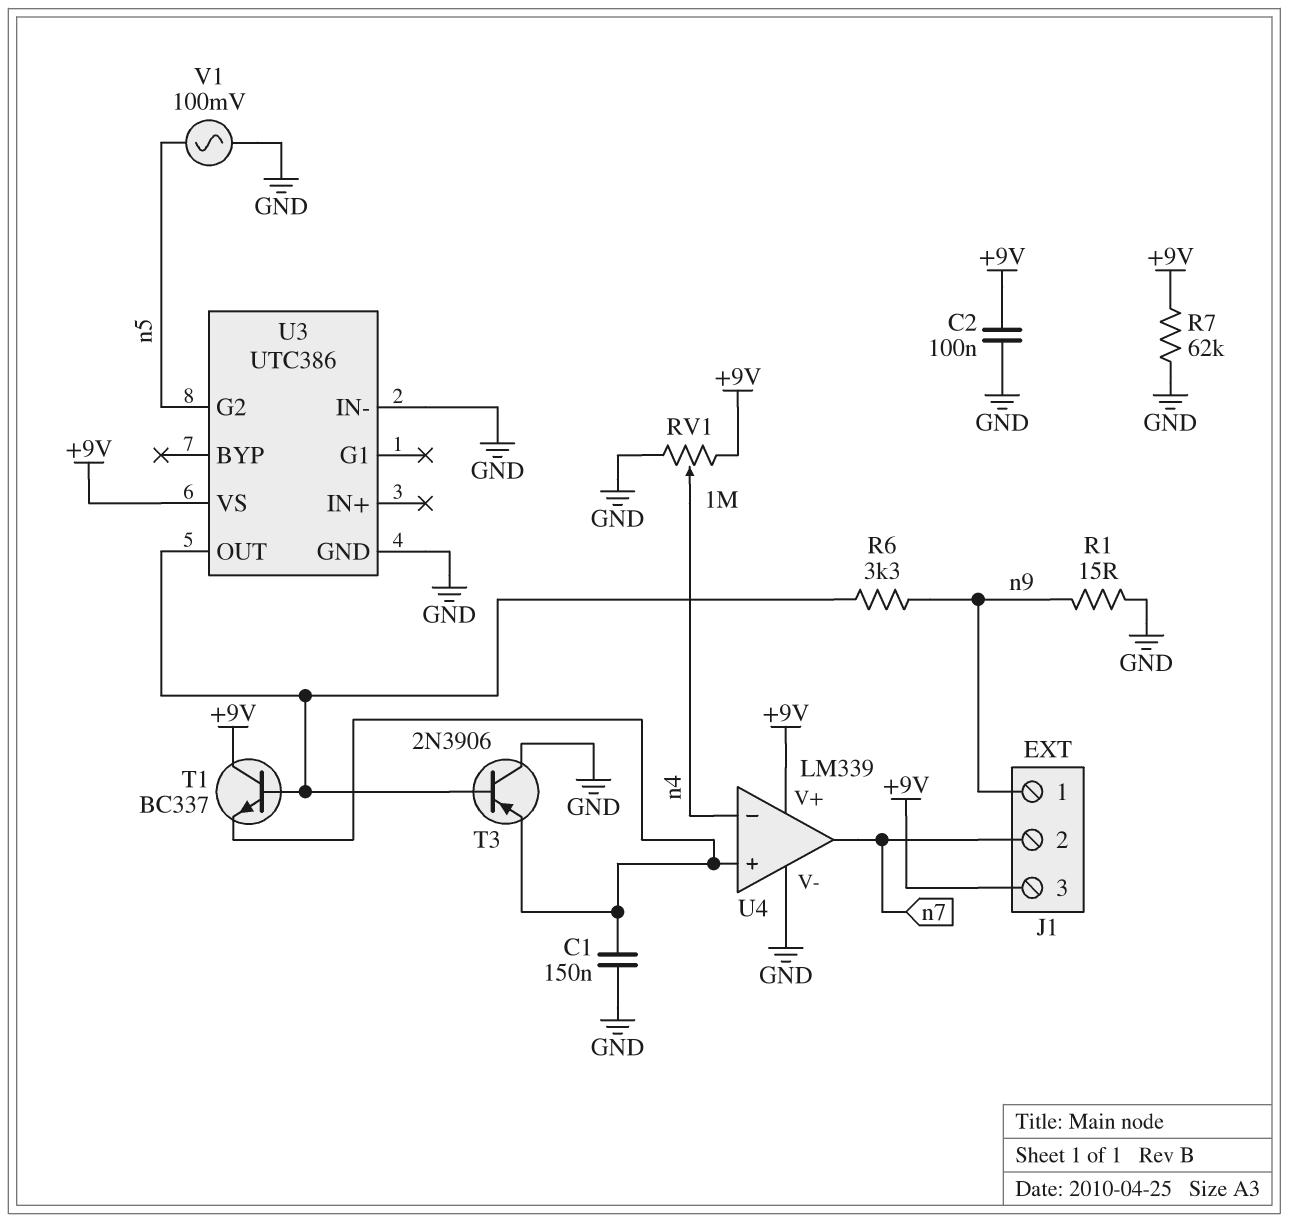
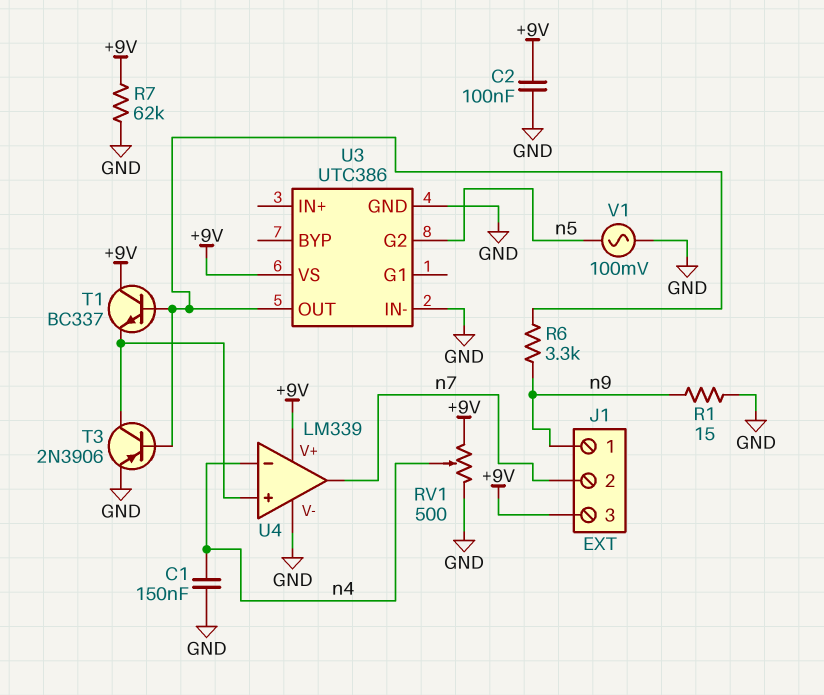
C1: 150nF (GND, U4/in+) -> 150nF (GND, n4)
RV1: 1M (+9V, GND, wiper n4) -> 500 (+9V, GND, wiper n4)
T3: PNP 2N3906 (B U3/OUT, C GND, E U4/in+) -> PNP 2N3906 (B U3/OUT, C U4/in+, E GND)

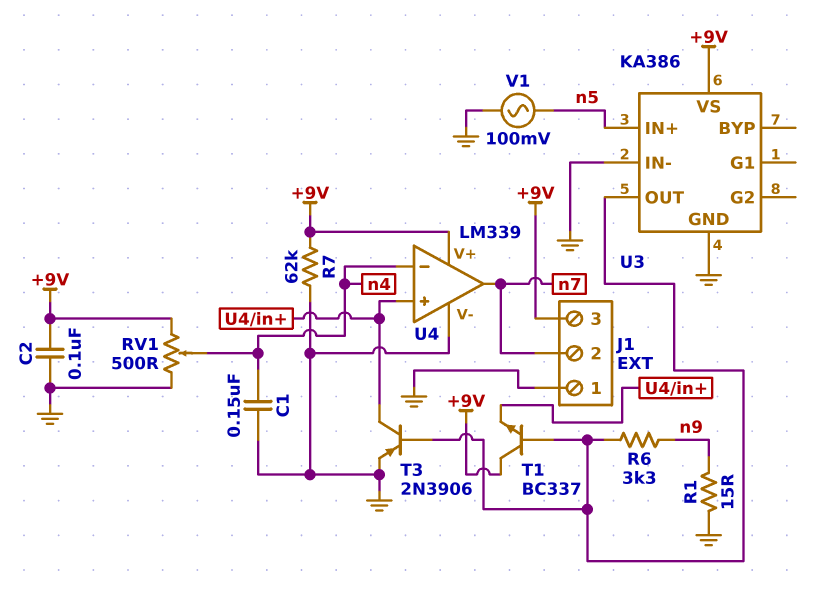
J1 pin 1: n9 -> GND
U3: UTC386 -> KA386
U3 pin G2: n5 -> none
U3 pin IN+: none -> n5

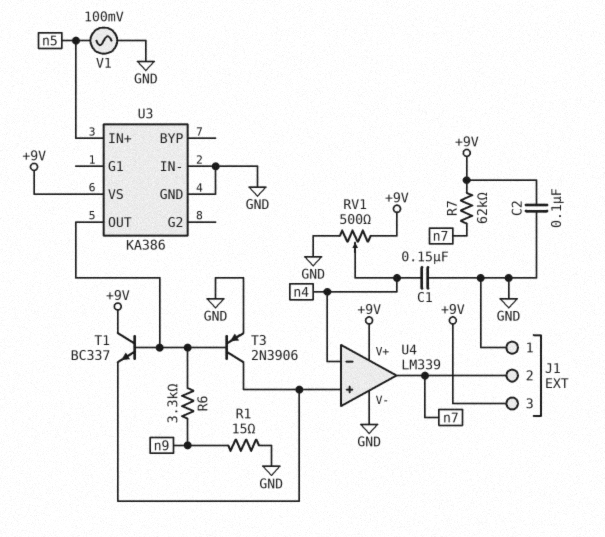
R7: 62k (+9V, GND) -> 62k (+9V, n7)

